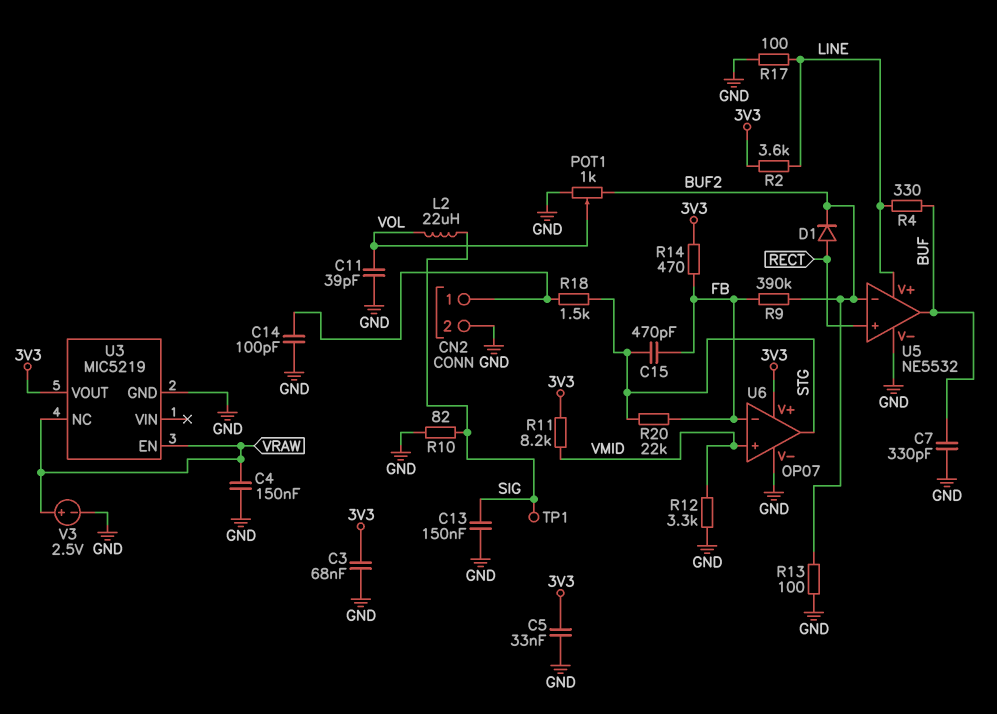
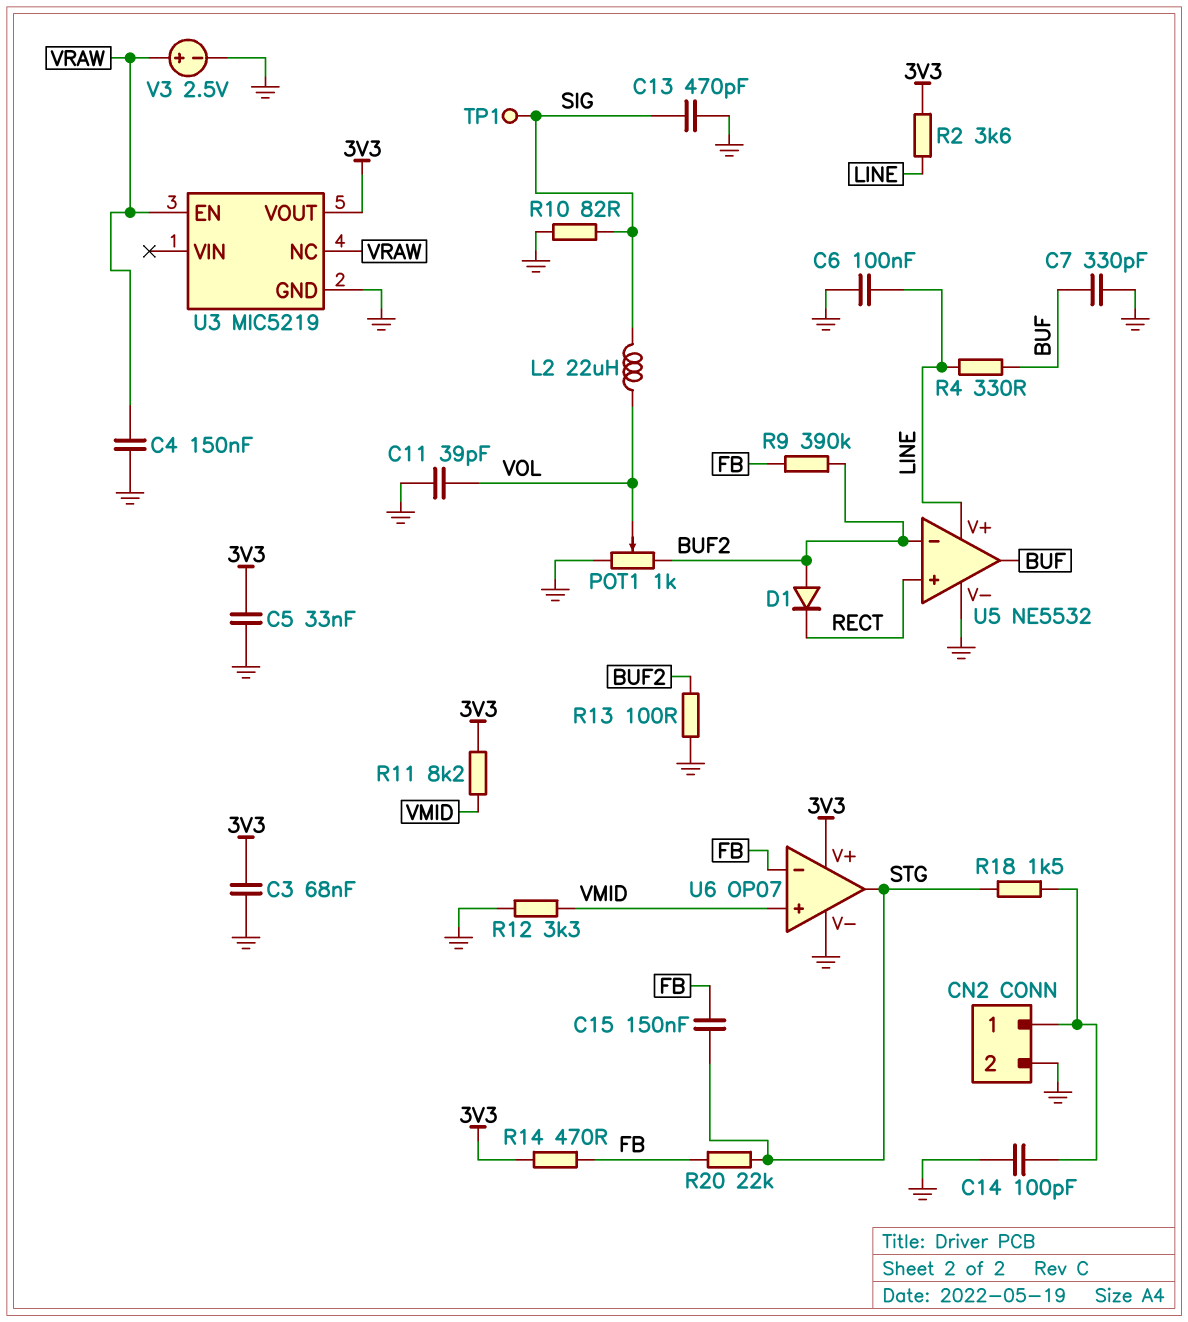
C6: none -> 100nF (GND, LINE)
C13: 150nF (GND, SIG) -> 470pF (GND, SIG)
C15: 470pF (FB, STG) -> 150nF (FB, STG)
D1: diode (A RECT, K BUF2) -> diode (A BUF2, K RECT)
R17: 100 (GND, LINE) -> none

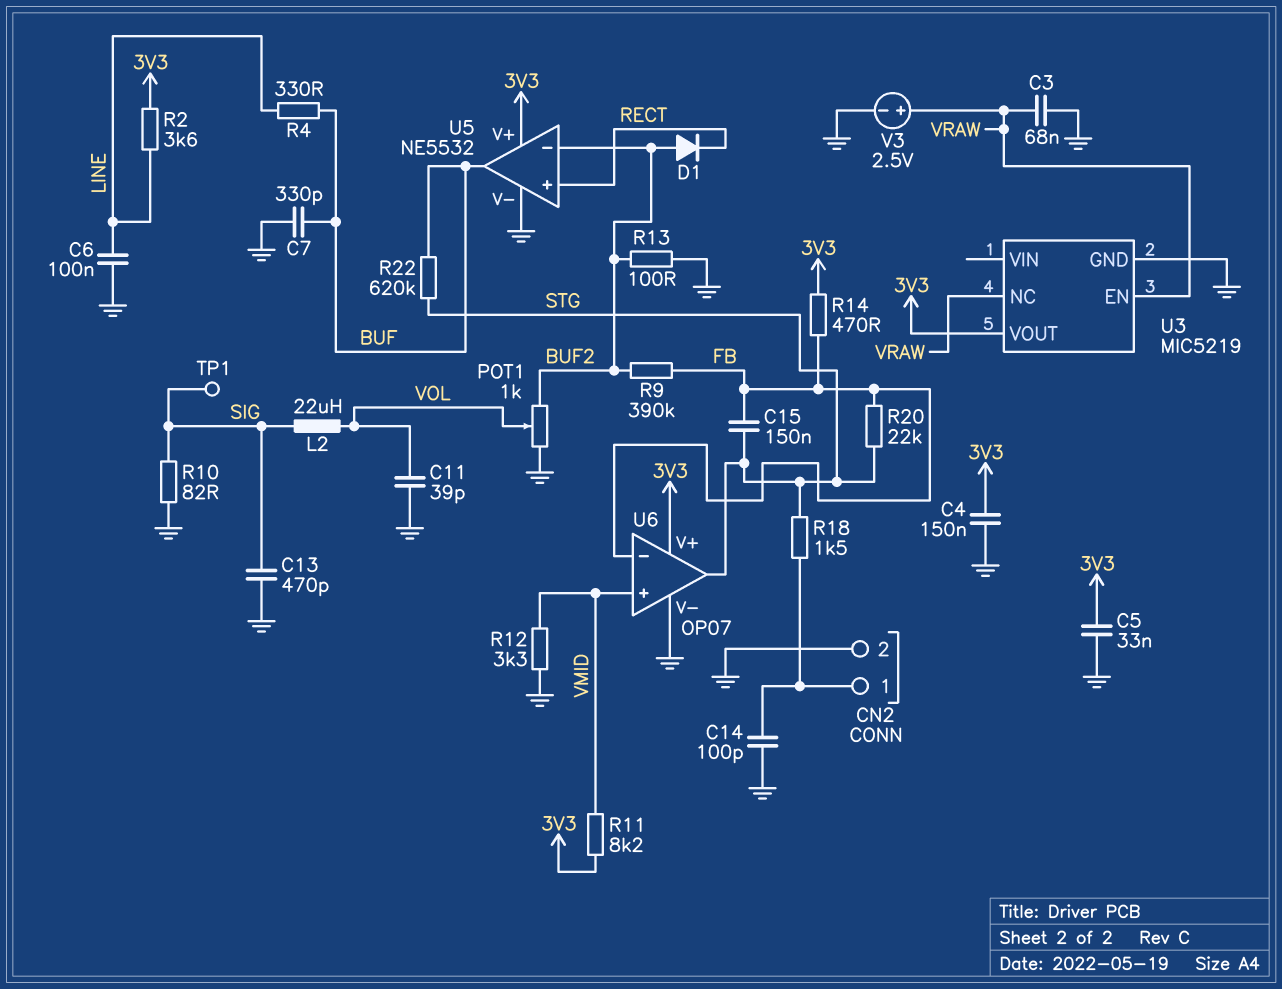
C3: 68nF (3V3, GND) -> 68nF (GND, VRAW)
C4: 150nF (GND, VRAW) -> 150nF (3V3, GND)
R22: none -> 620k (BUF, STG)
U5 pin V+: LINE -> 3V3

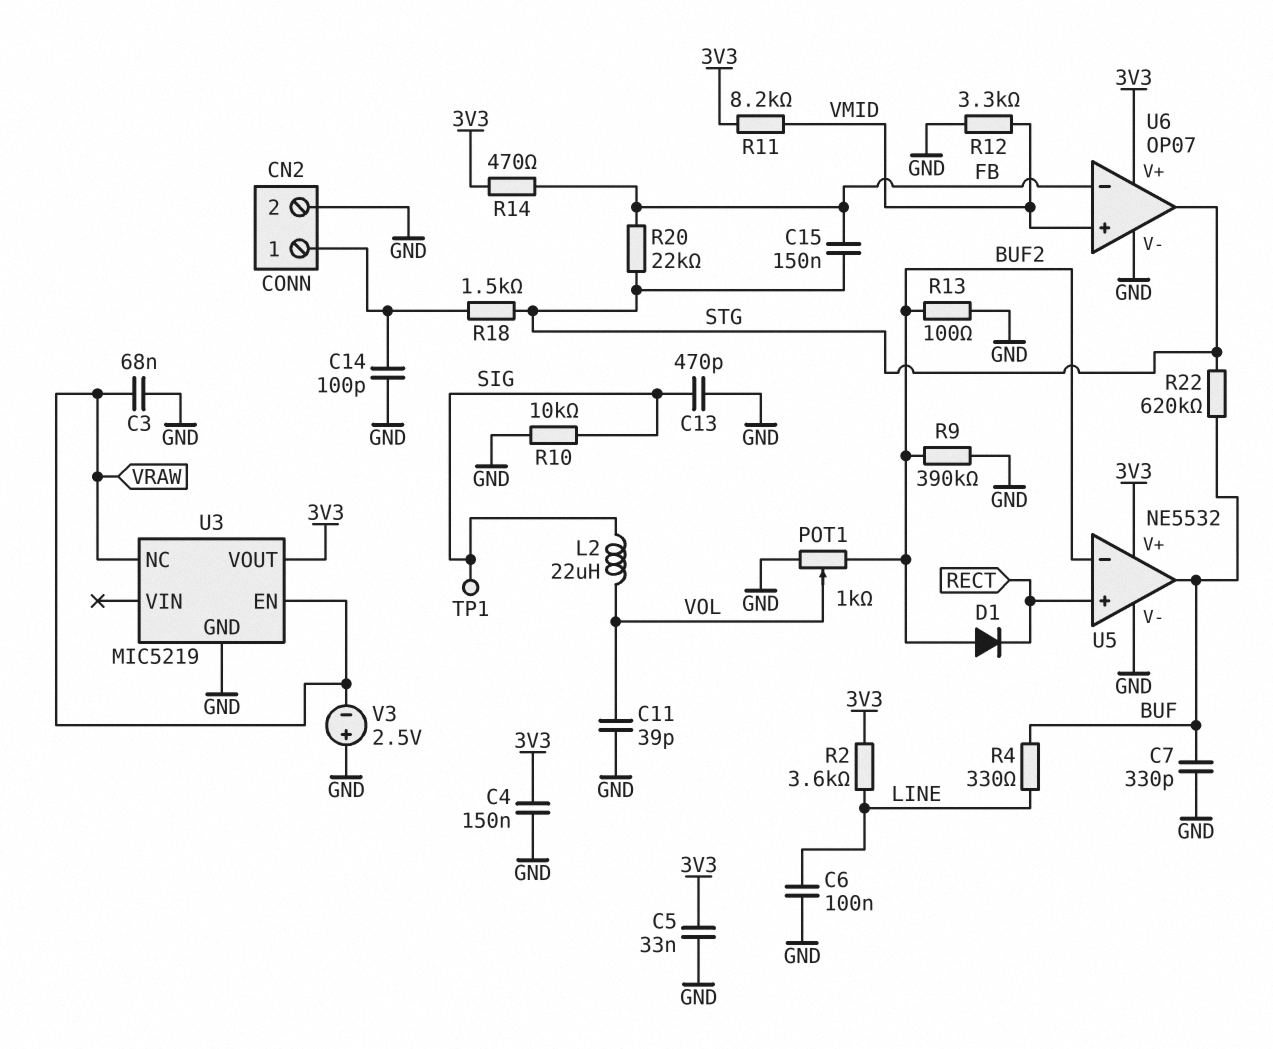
R9: 390k (BUF2, FB) -> 390k (BUF2, GND)
R10: 82 (GND, SIG) -> 10k (GND, SIG)
V3: 2.5V (plus VRAW, minus GND) -> 2.5V (plus GND, minus VRAW)

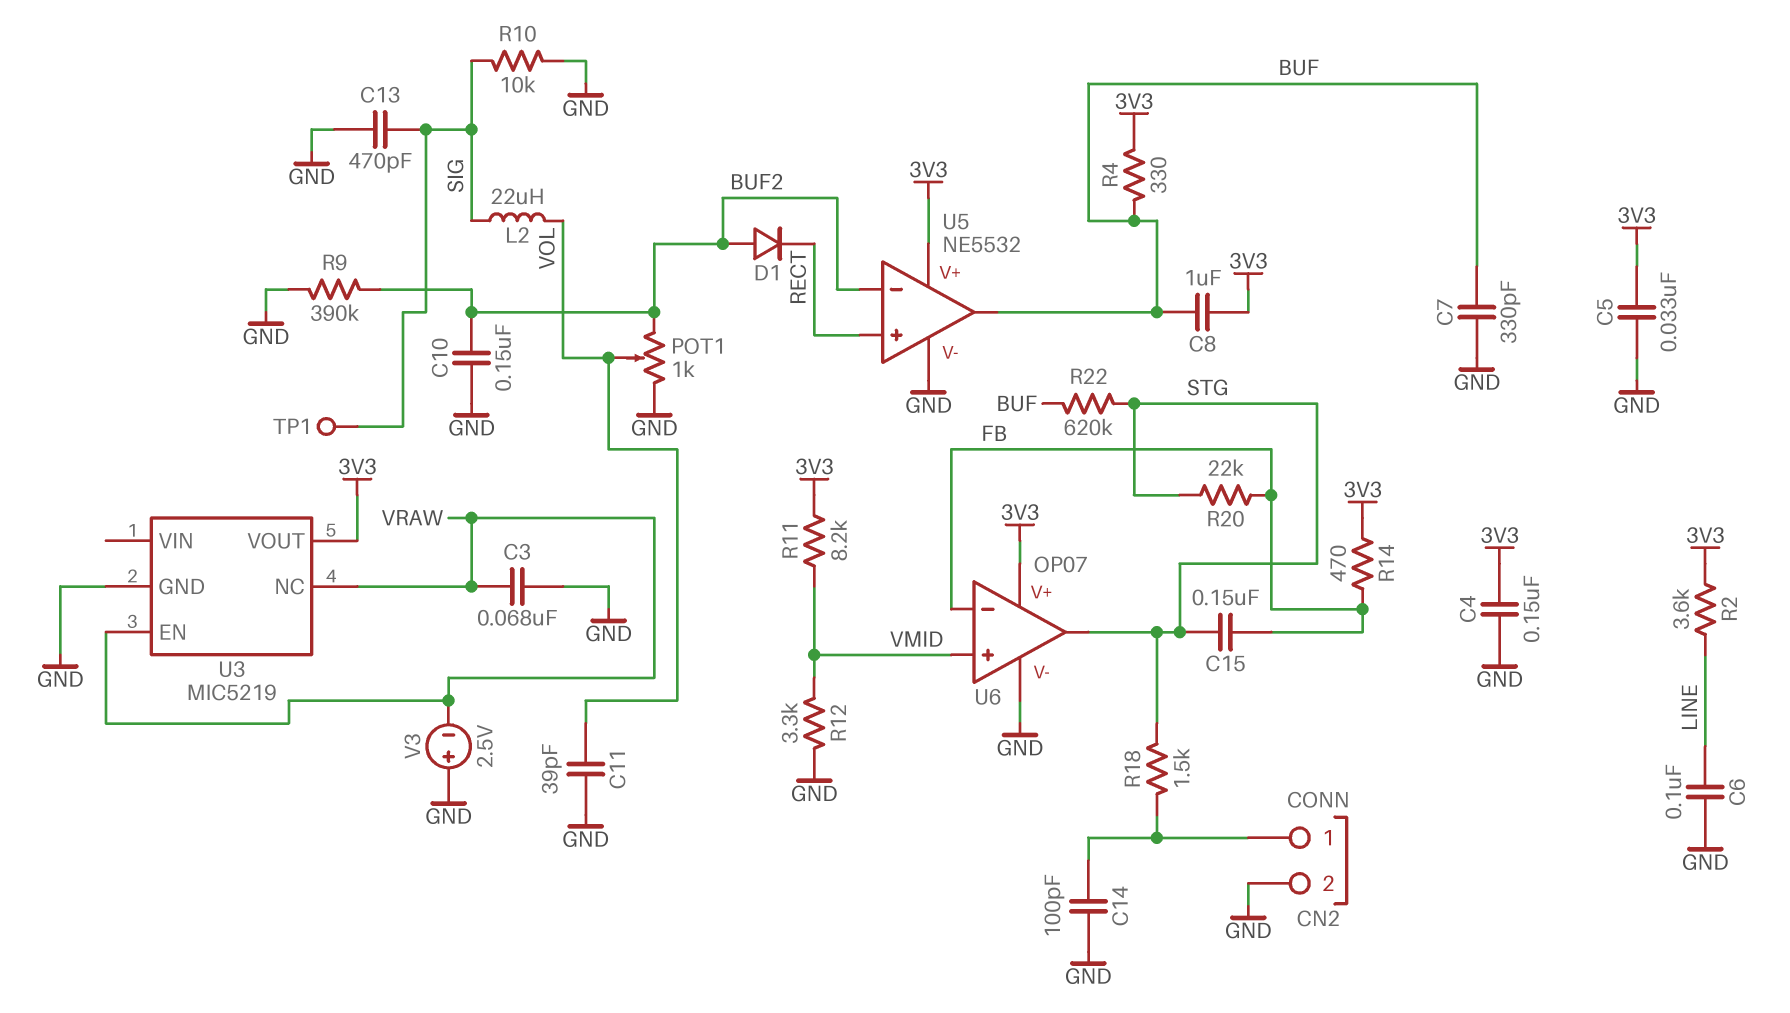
C8: none -> 1uF (3V3, BUF)
C10: none -> 150nF (BUF2, GND)
R4: 330 (BUF, LINE) -> 330 (3V3, BUF)
R13: 100 (BUF2, GND) -> none

